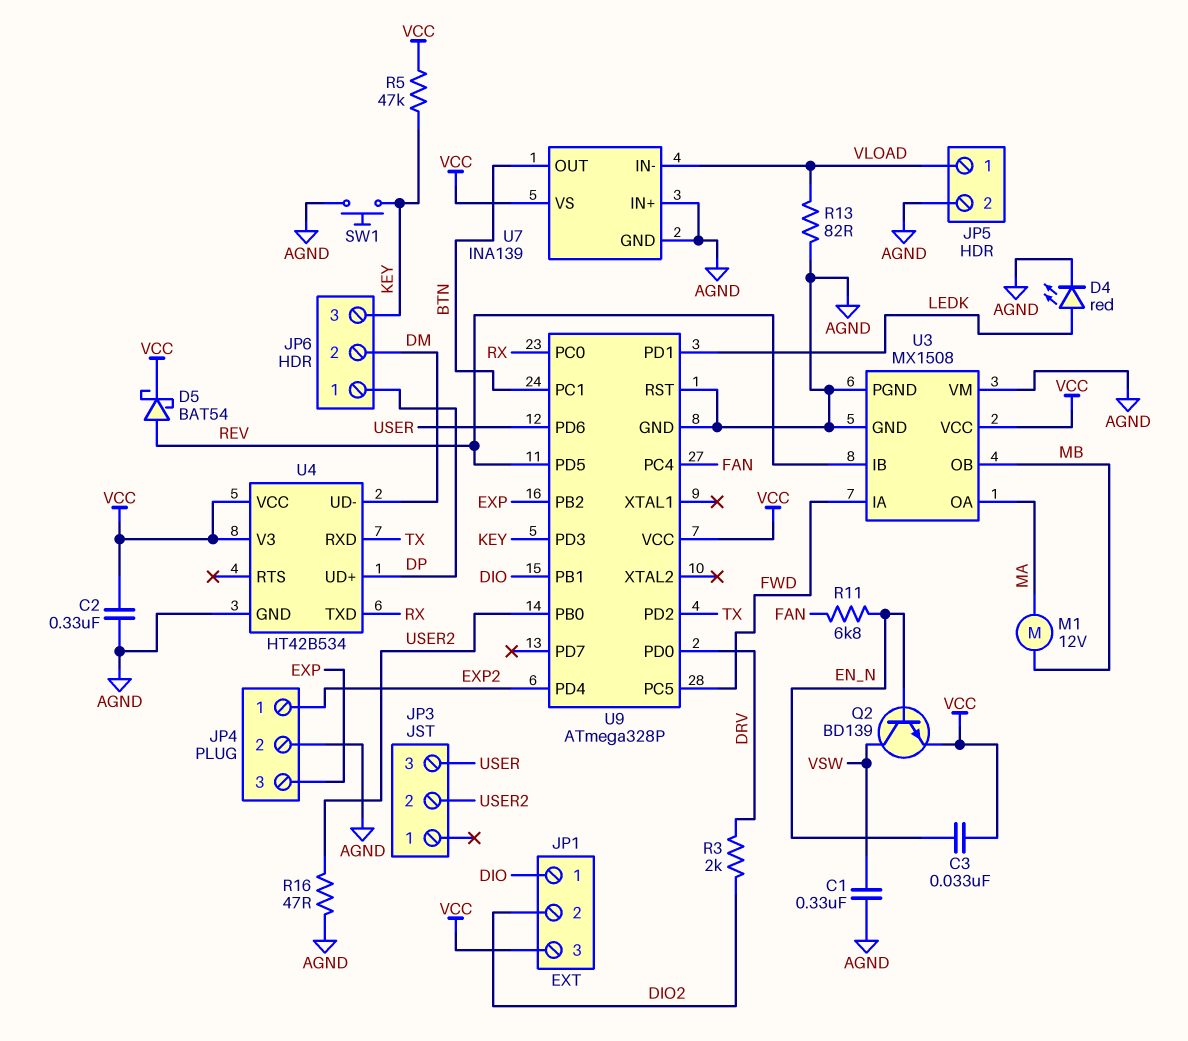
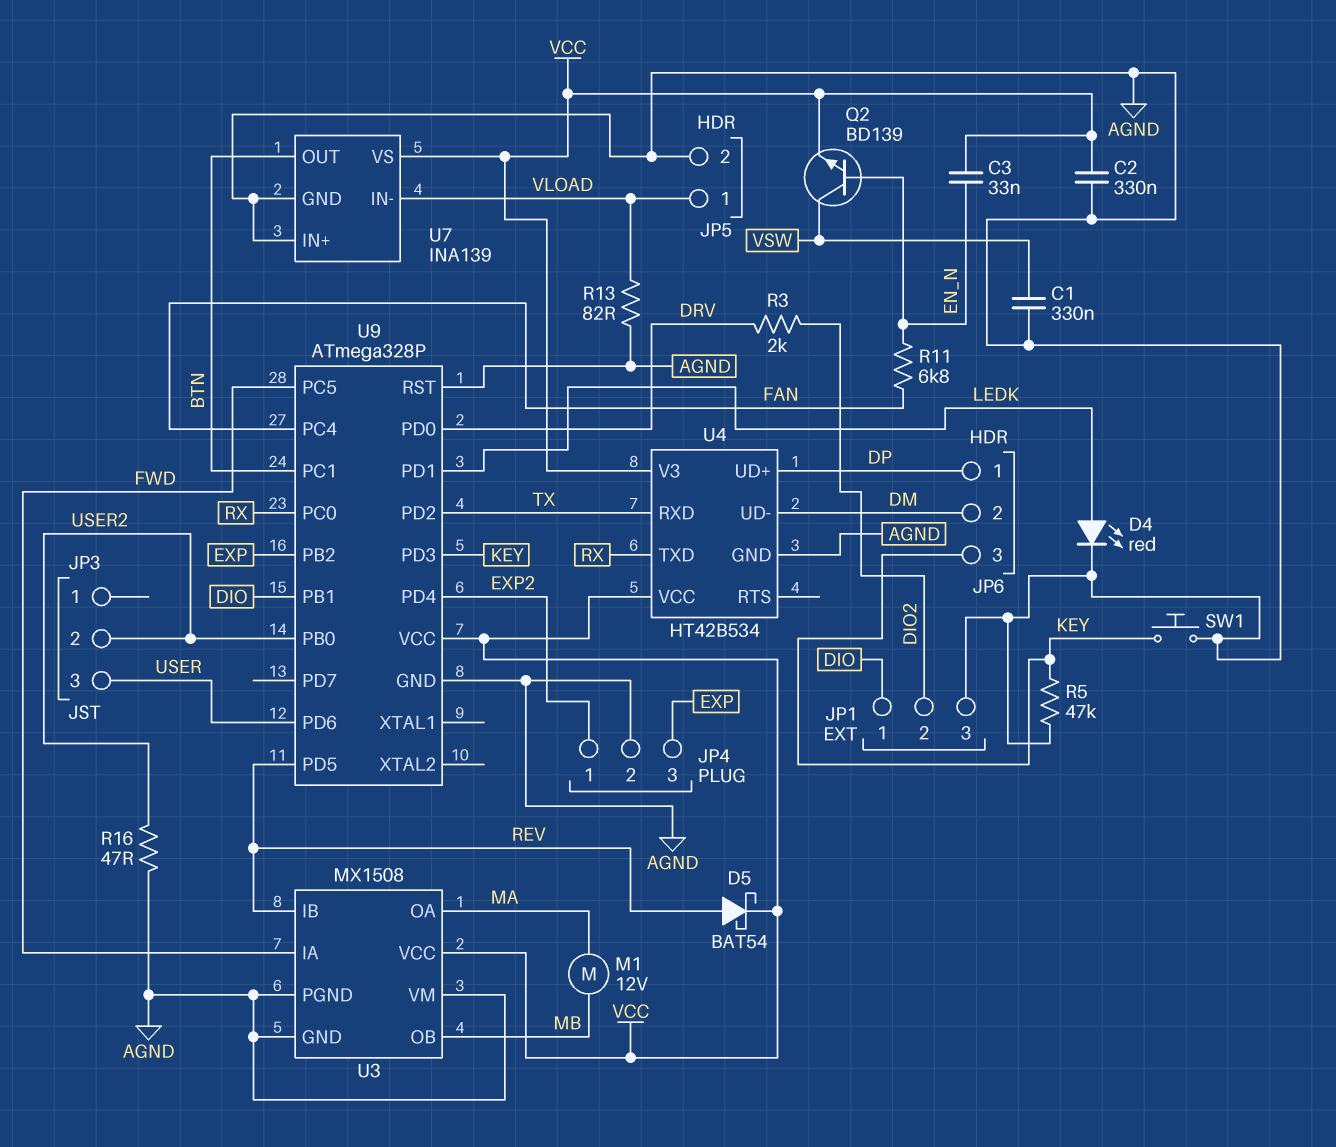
JP1 pin 3: VCC -> AGND
R5: 47k (KEY, VCC) -> 47k (AGND, KEY)

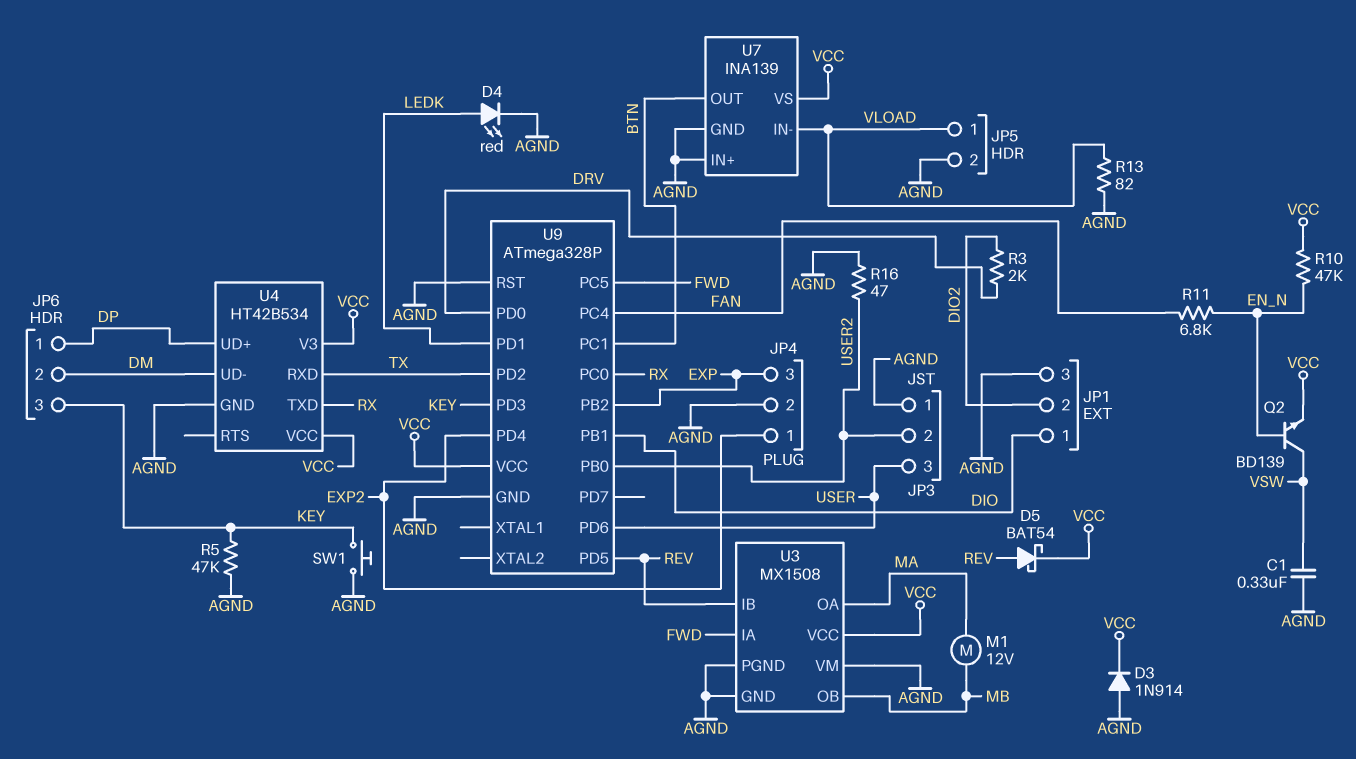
C2: 330nF (AGND, VCC) -> none
C3: 33nF (EN_N, VCC) -> none
D3: none -> diode 1N914 (A AGND, K VCC)
JP3 pin 1: none -> AGND
R10: none -> 47k (EN_N, VCC)

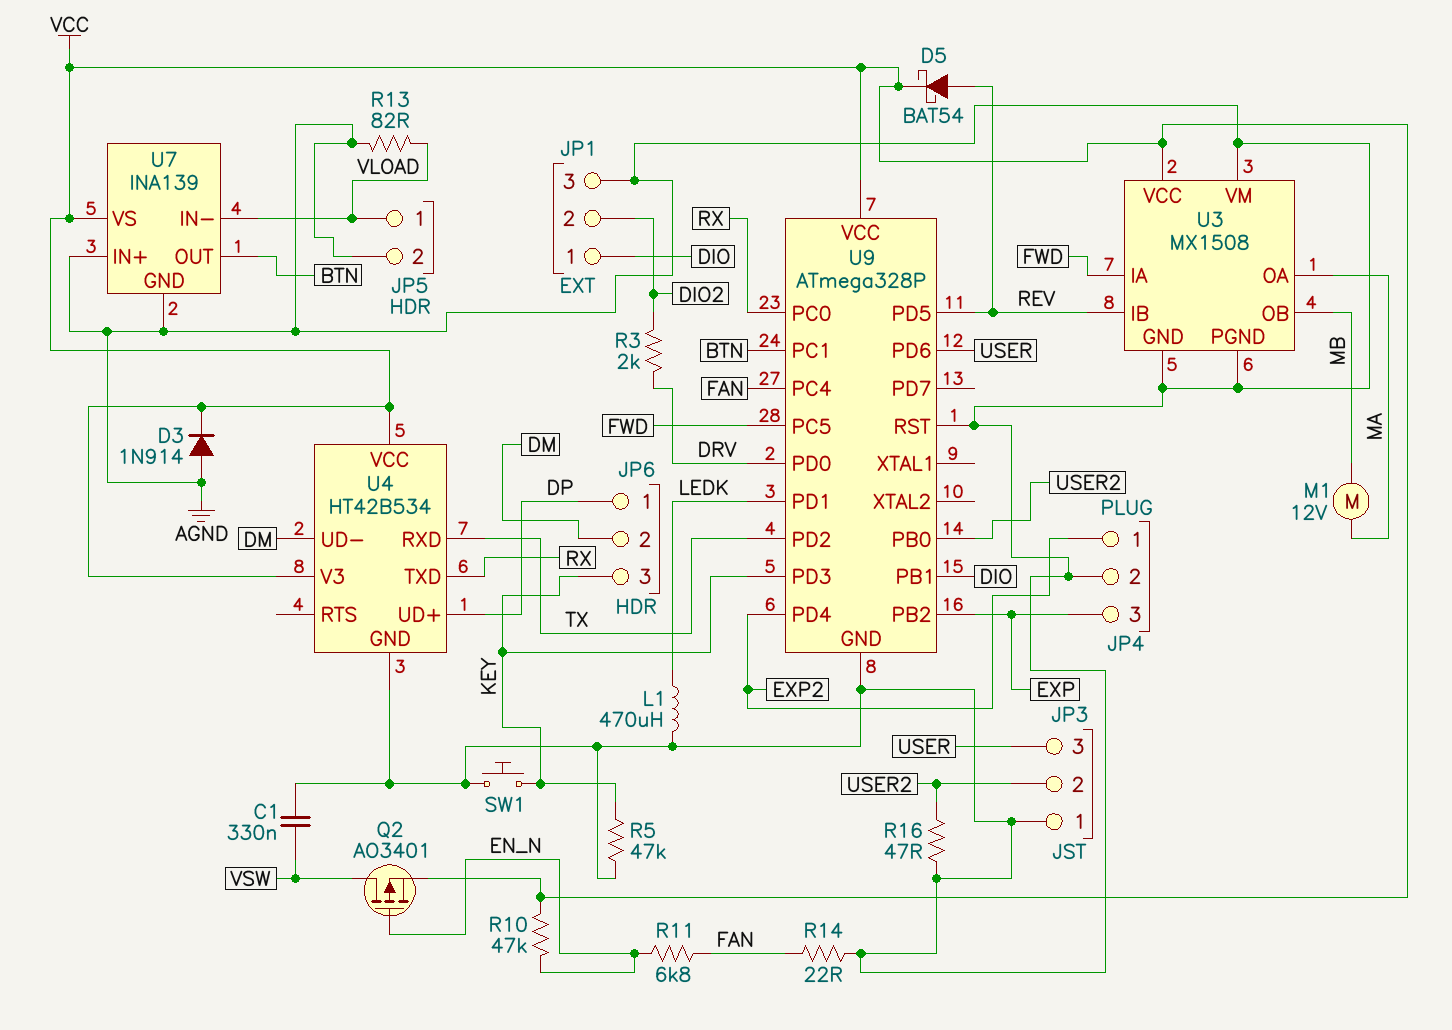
D4: LED red (A LEDK, K AGND) -> none
L1: none -> 470uH (AGND, LEDK)
Q2: NPN BD139 (B EN_N, C VSW, E VCC) -> PMOS AO3401 (G EN_N, D VSW, S VCC)
R14: none -> 22 (AGND, FAN)

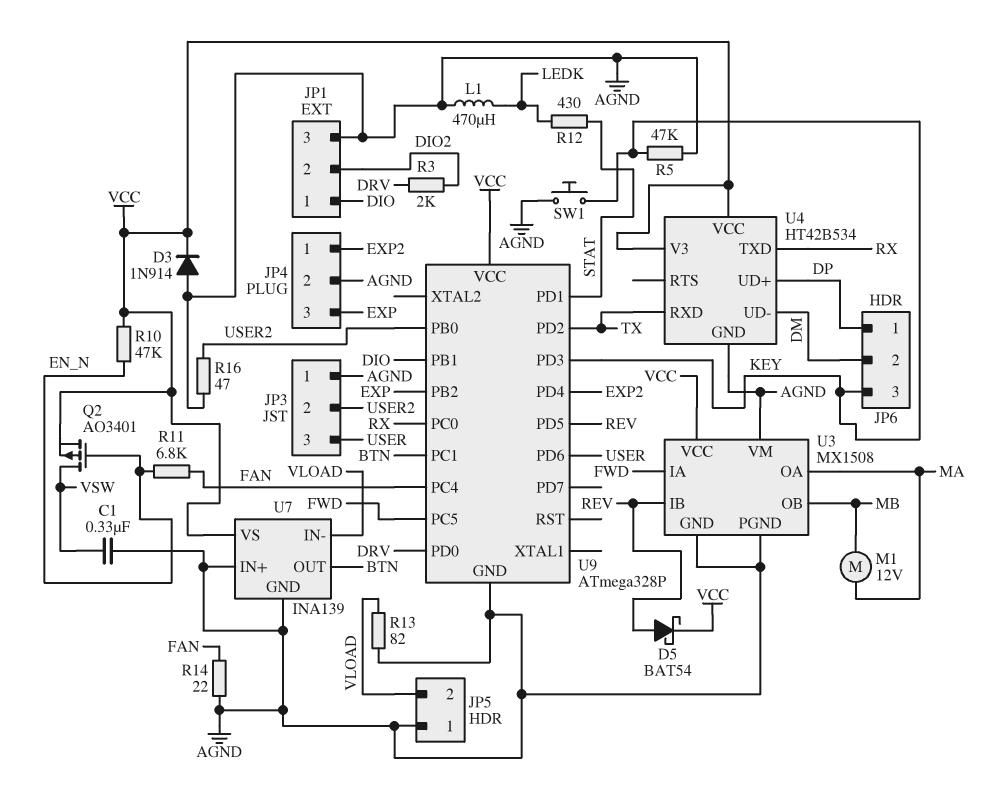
JP5 pin 1: VLOAD -> AGND
JP5 pin 2: AGND -> VLOAD
R12: none -> 430 (LEDK, STAT)
U9 pin PD1: LEDK -> STAT
U9 pin RST: AGND -> none

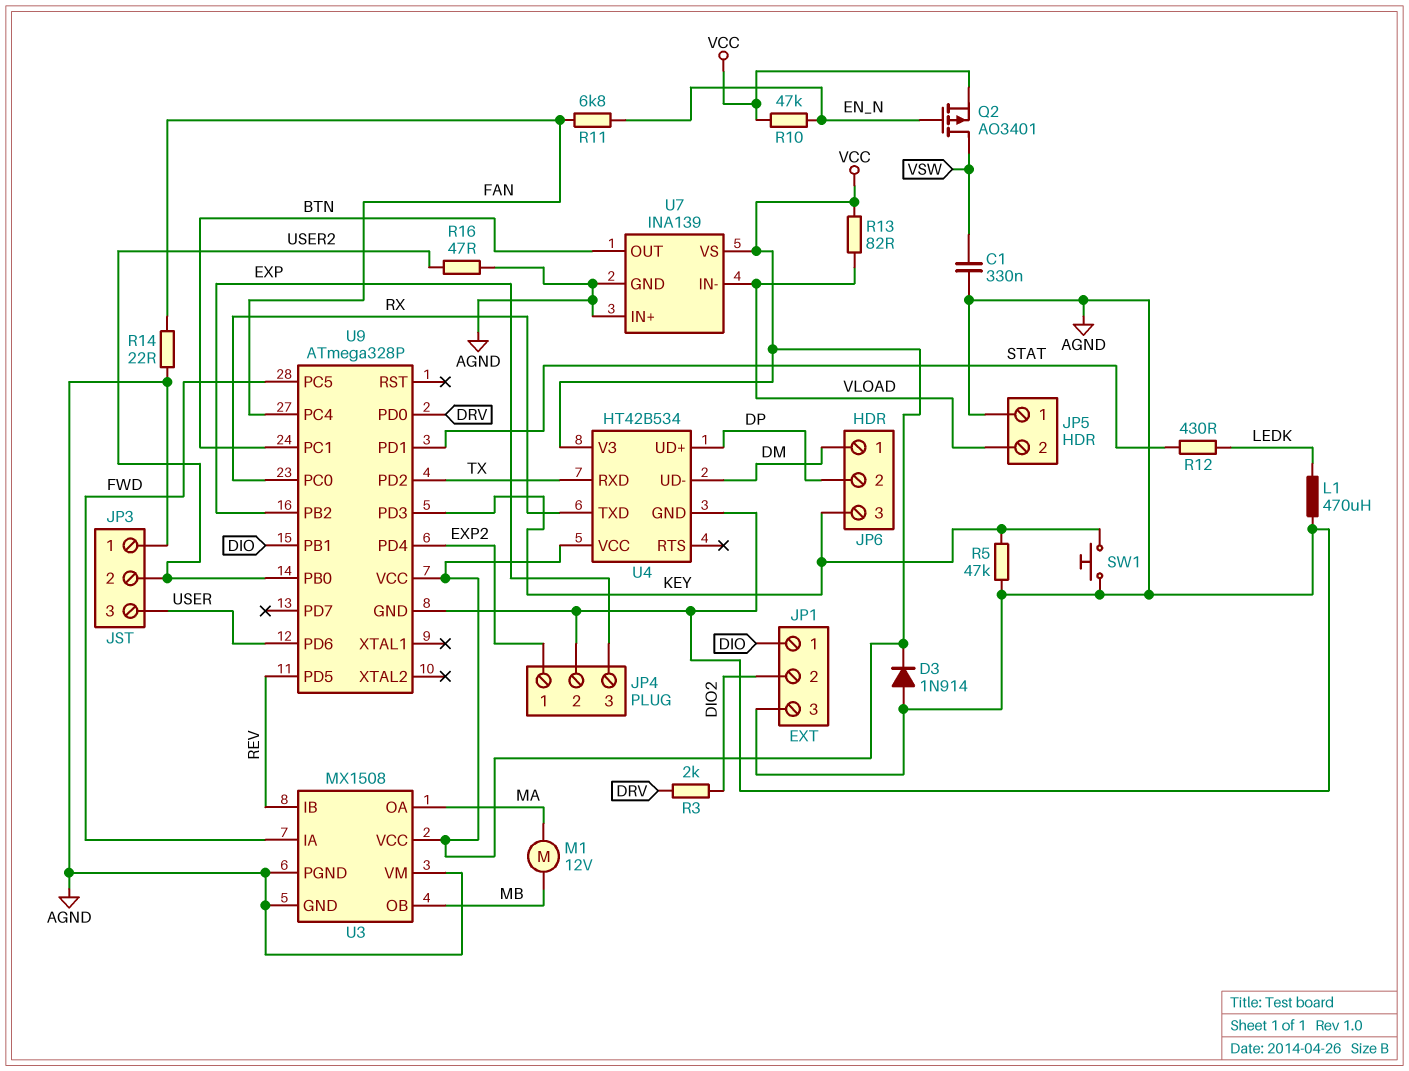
D5: schottky BAT54 (A REV, K VCC) -> none
JP6 pin 1: DP -> DM
JP6 pin 2: DM -> DP
R13: 82 (AGND, VLOAD) -> 82 (VCC, VLOAD)

